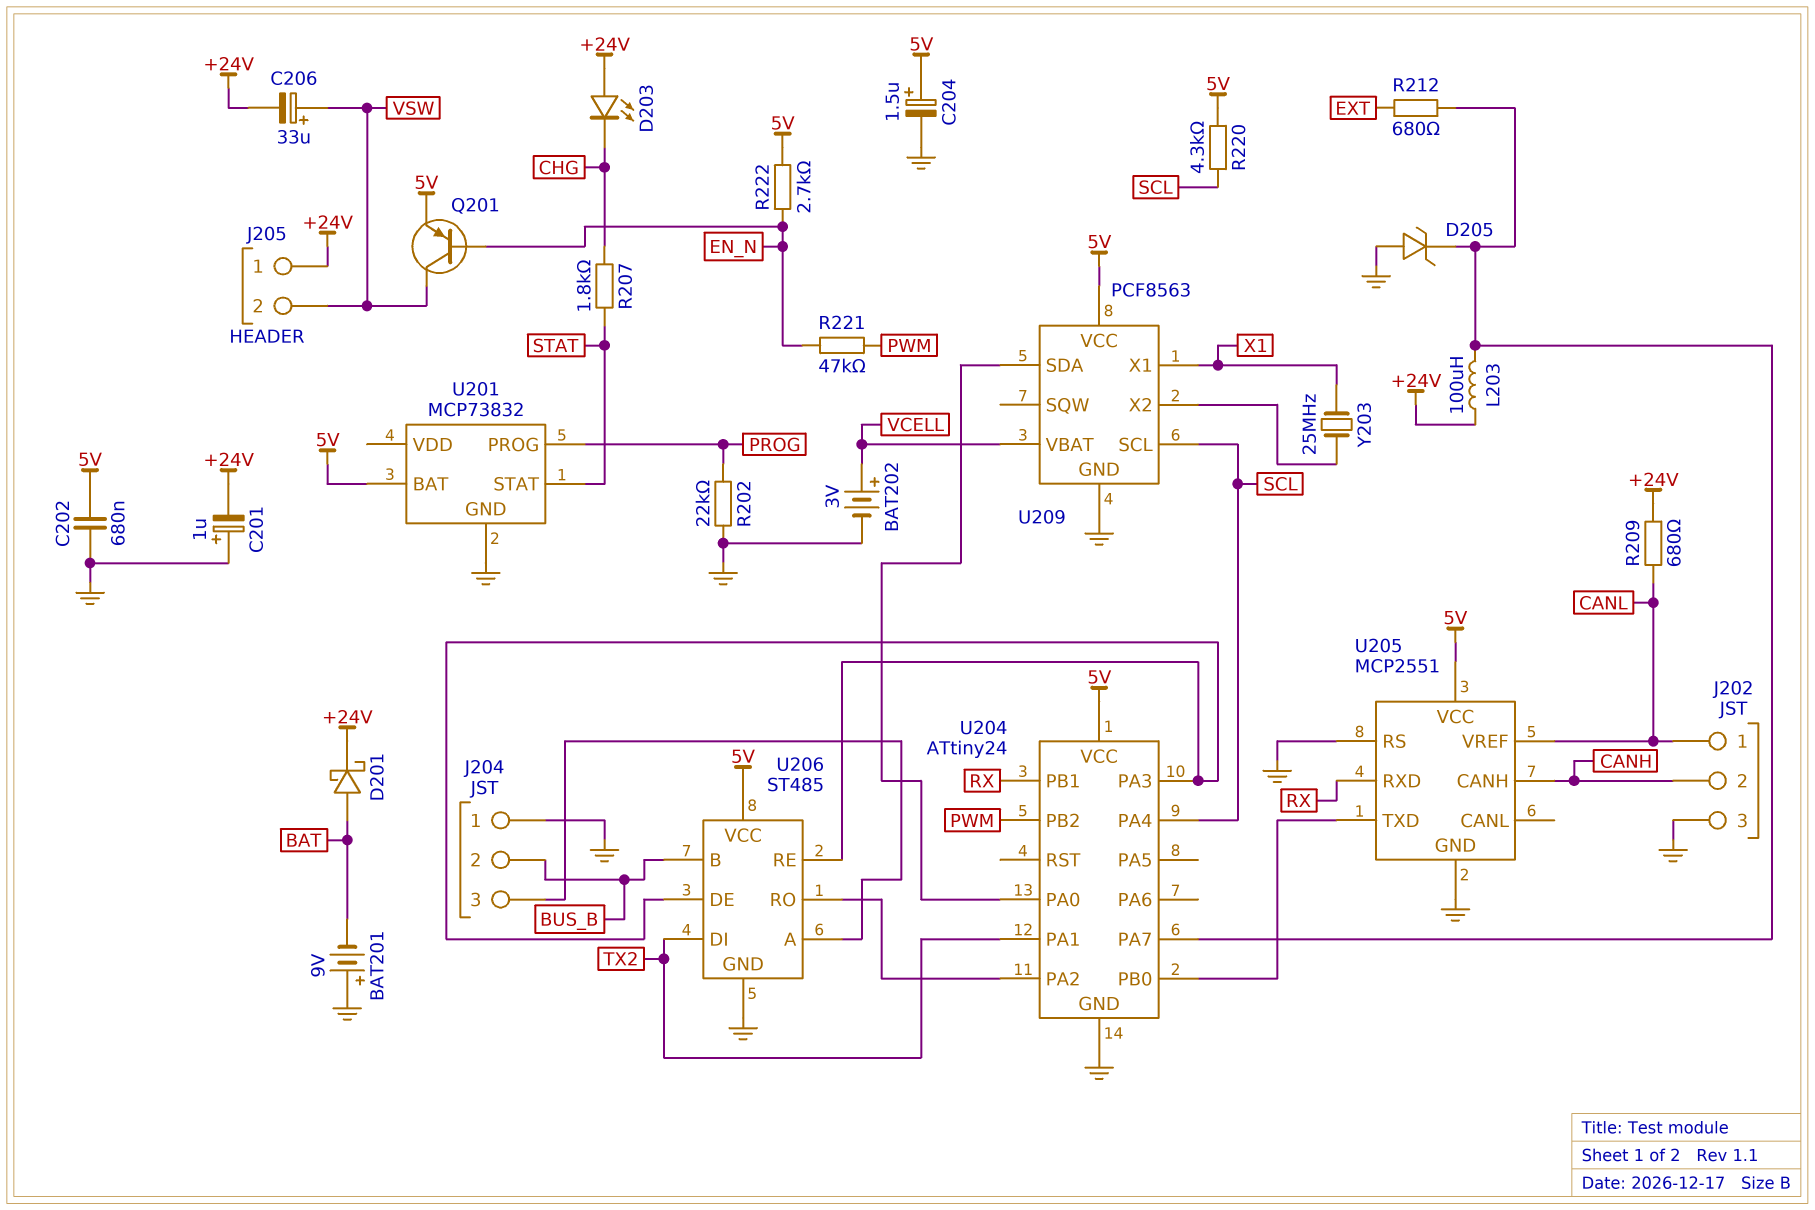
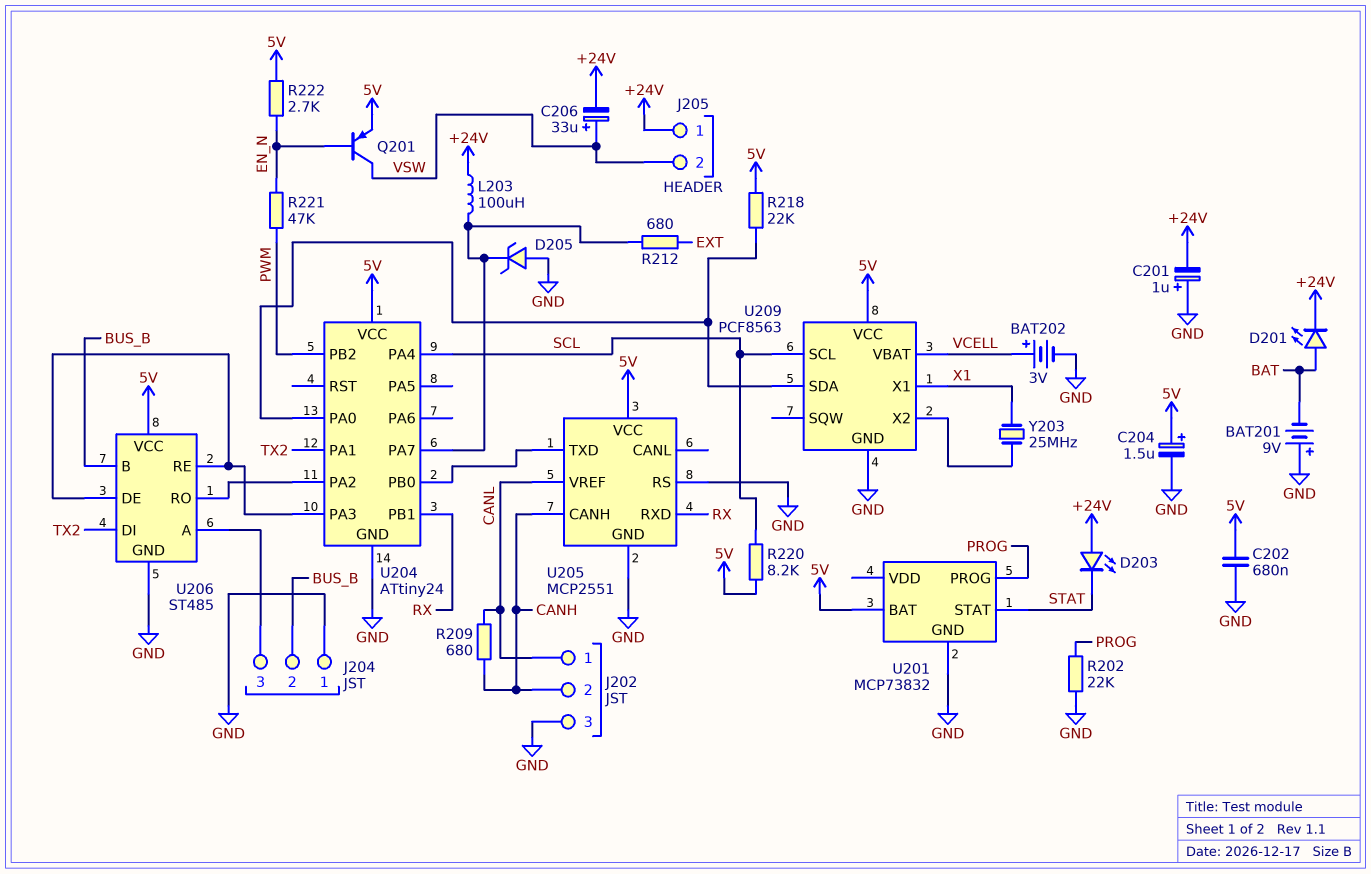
D201: schottky (A BAT, K +24V) -> LED (A BAT, K +24V)
D203: LED (A +24V, K CHG) -> LED (A +24V, K STAT)
R207: 1.8k (CHG, STAT) -> none
R209: 680 (+24V, CANL) -> 680 (CANH, CANL)
R218: none -> 22k (5V, U204/PA0)
R220: 4.3k (5V, SCL) -> 8.2k (5V, SCL)

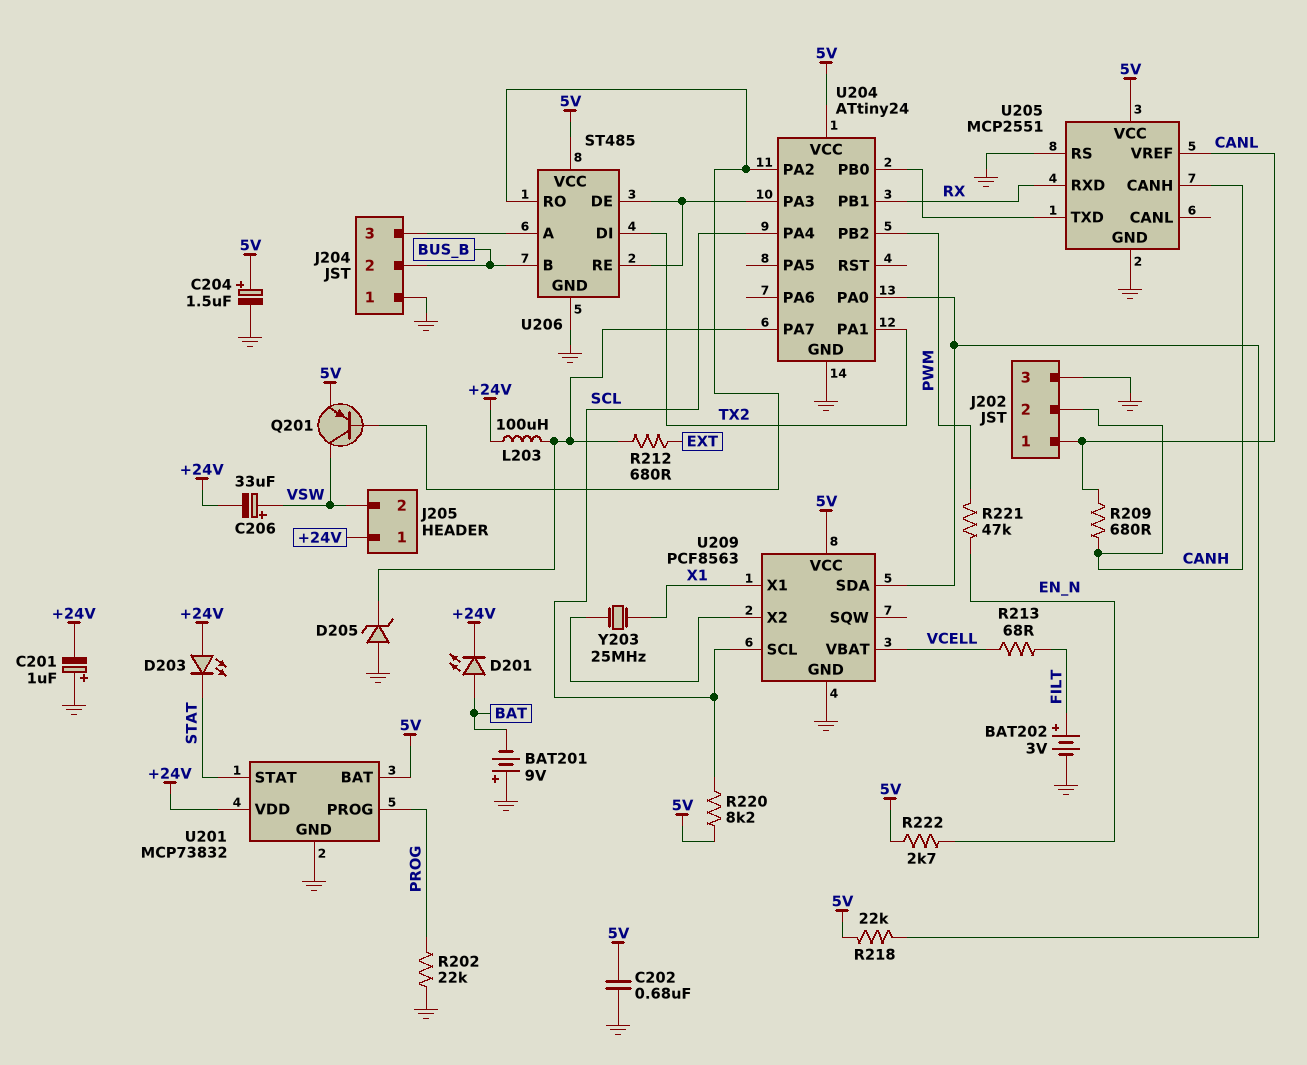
BAT202: 3V (plus VCELL, minus GND) -> 3V (plus FILT, minus GND)
Q201: PNP (B EN_N, C VSW, E 5V) -> PNP (B U204/PA2, C VSW, E 5V)
R213: none -> 68 (FILT, VCELL)
U201 pin VDD: none -> +24V

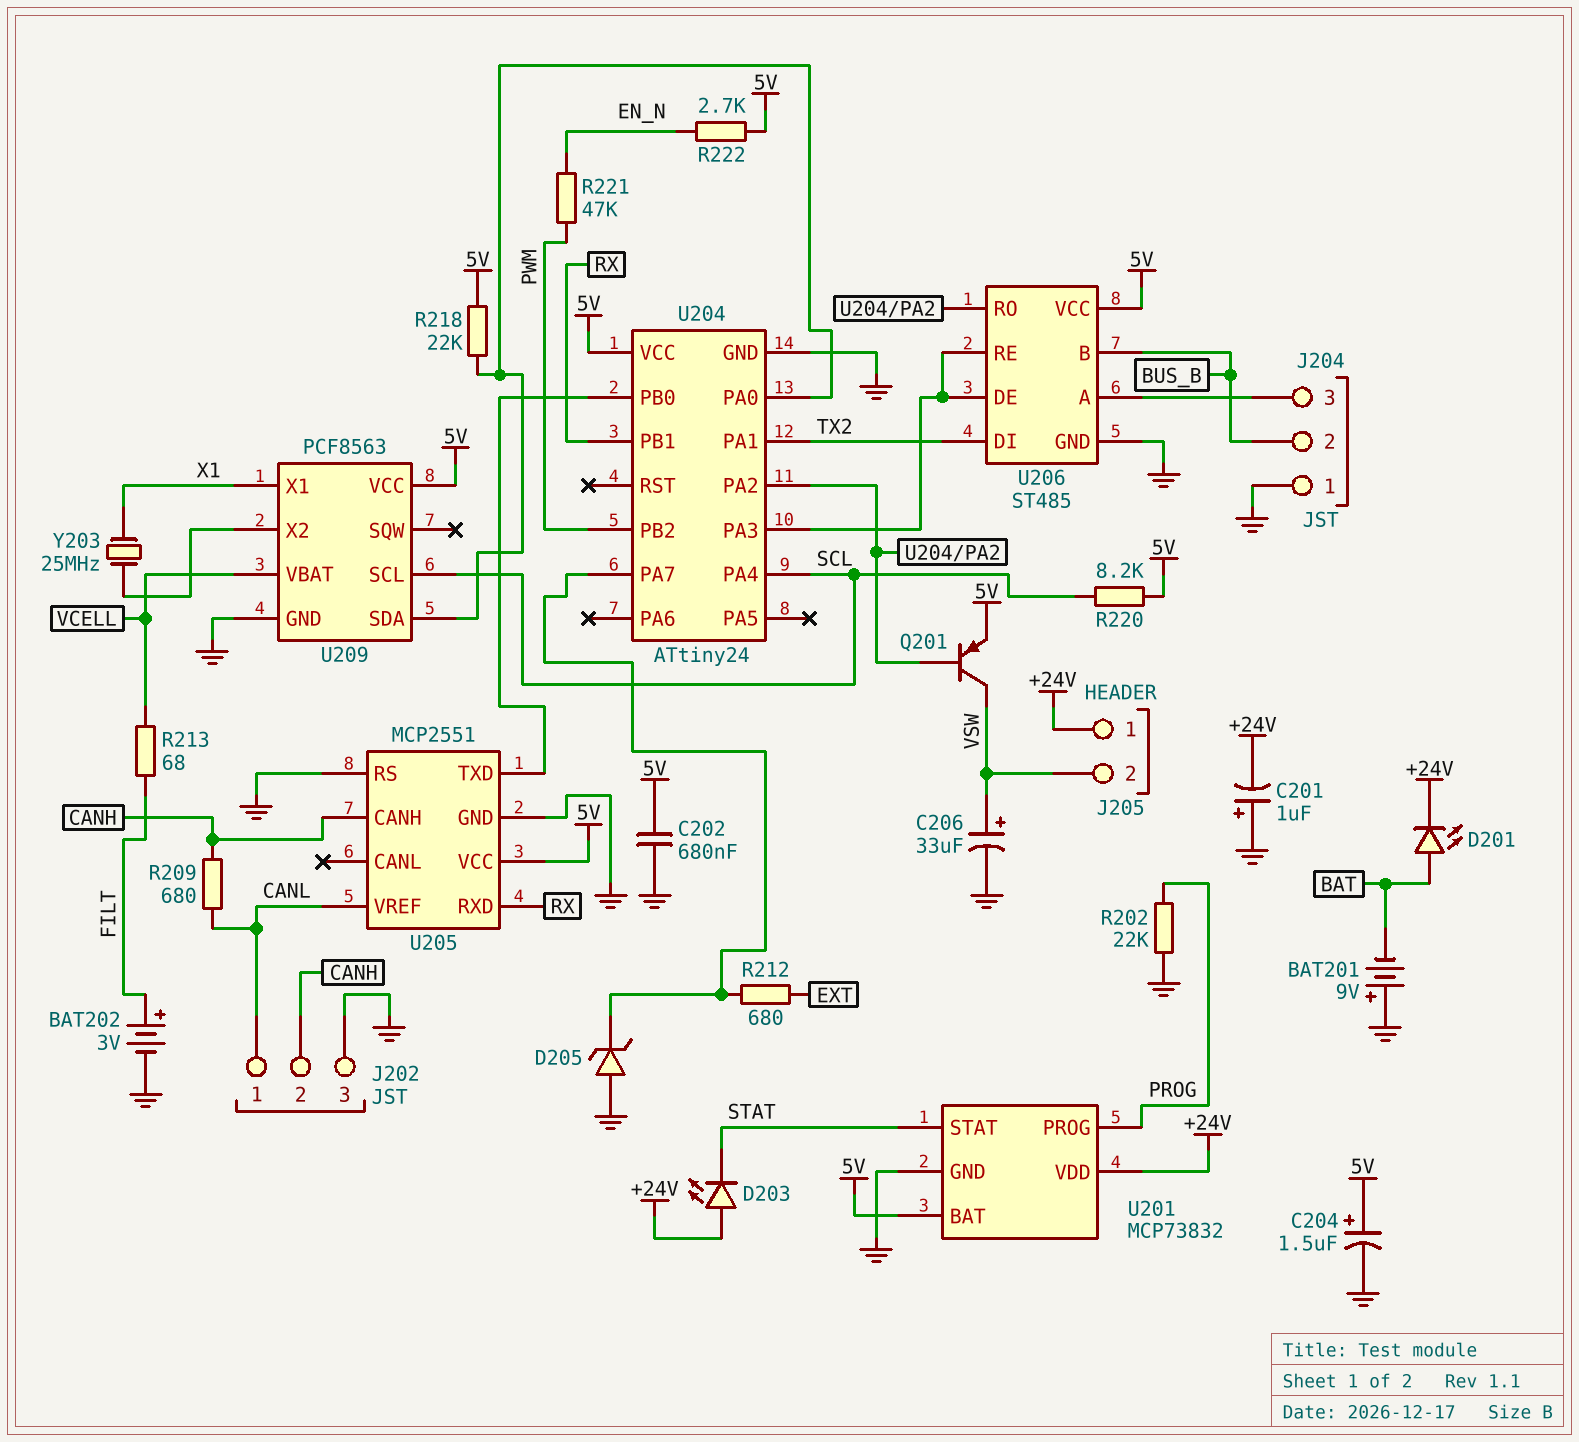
C206: 33uF (plus VSW, minus +24V) -> 33uF (plus VSW, minus GND)
L203: 100uH (+24V, U204/PA7) -> none

